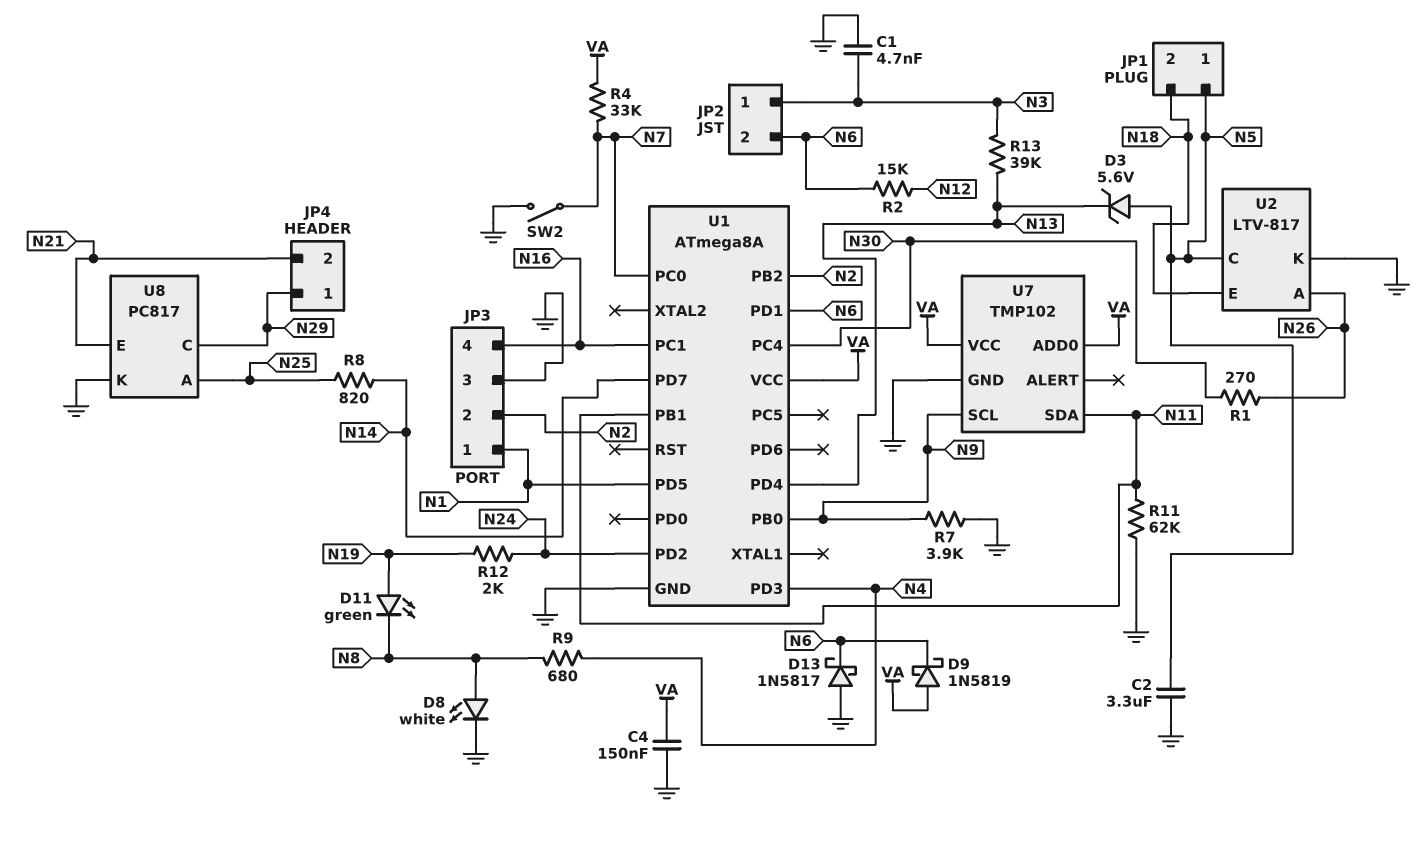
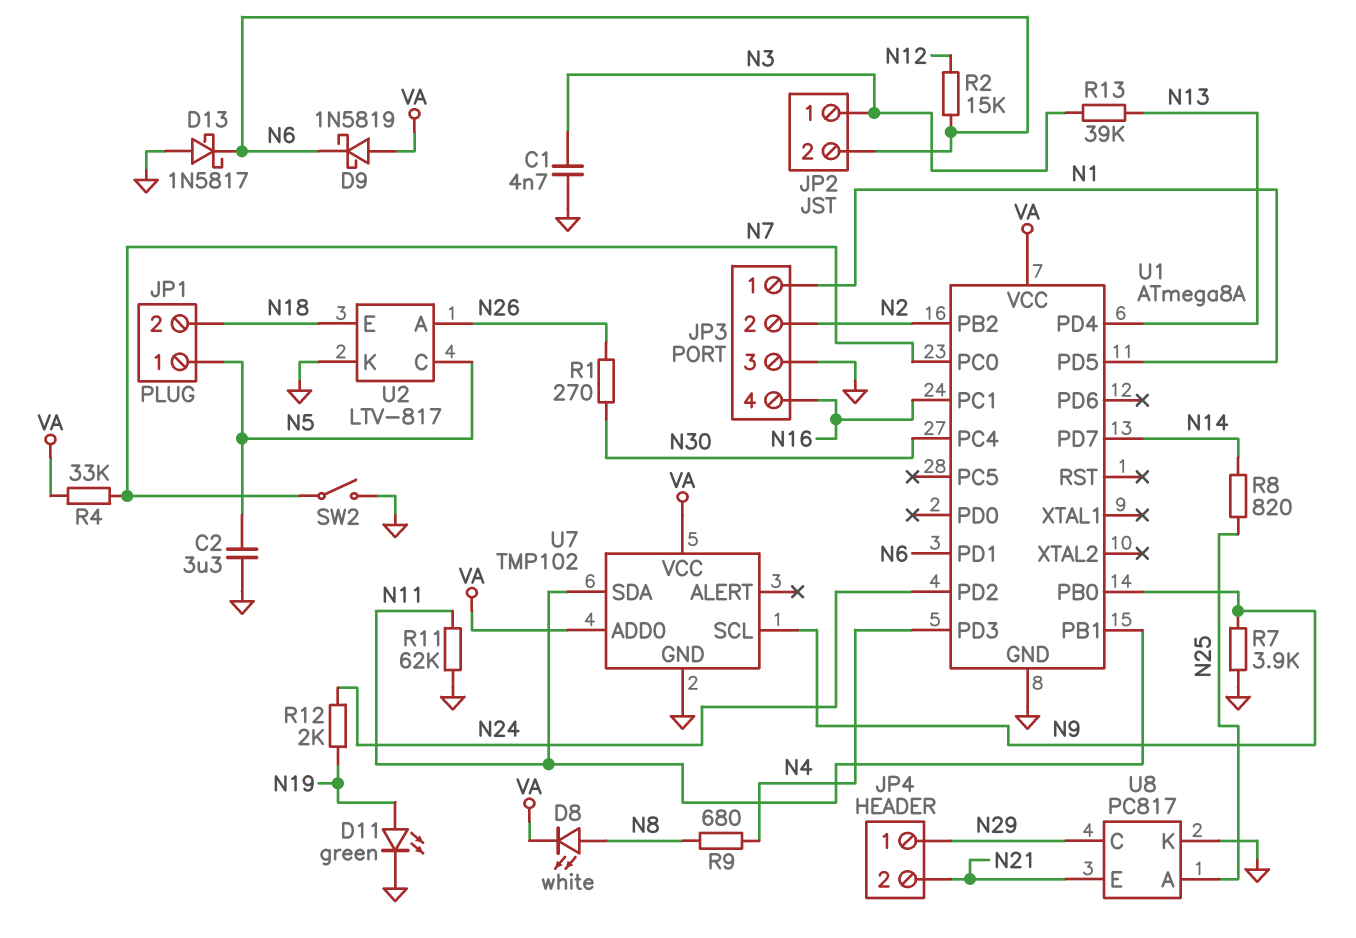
C4: 150nF (GND, VA) -> none
D3: zener 5.6V (A N5, K N13) -> none
D8: LED white (A N8, K GND) -> LED white (A N8, K VA)
D11: LED green (A N19, K N8) -> LED green (A N19, K GND)

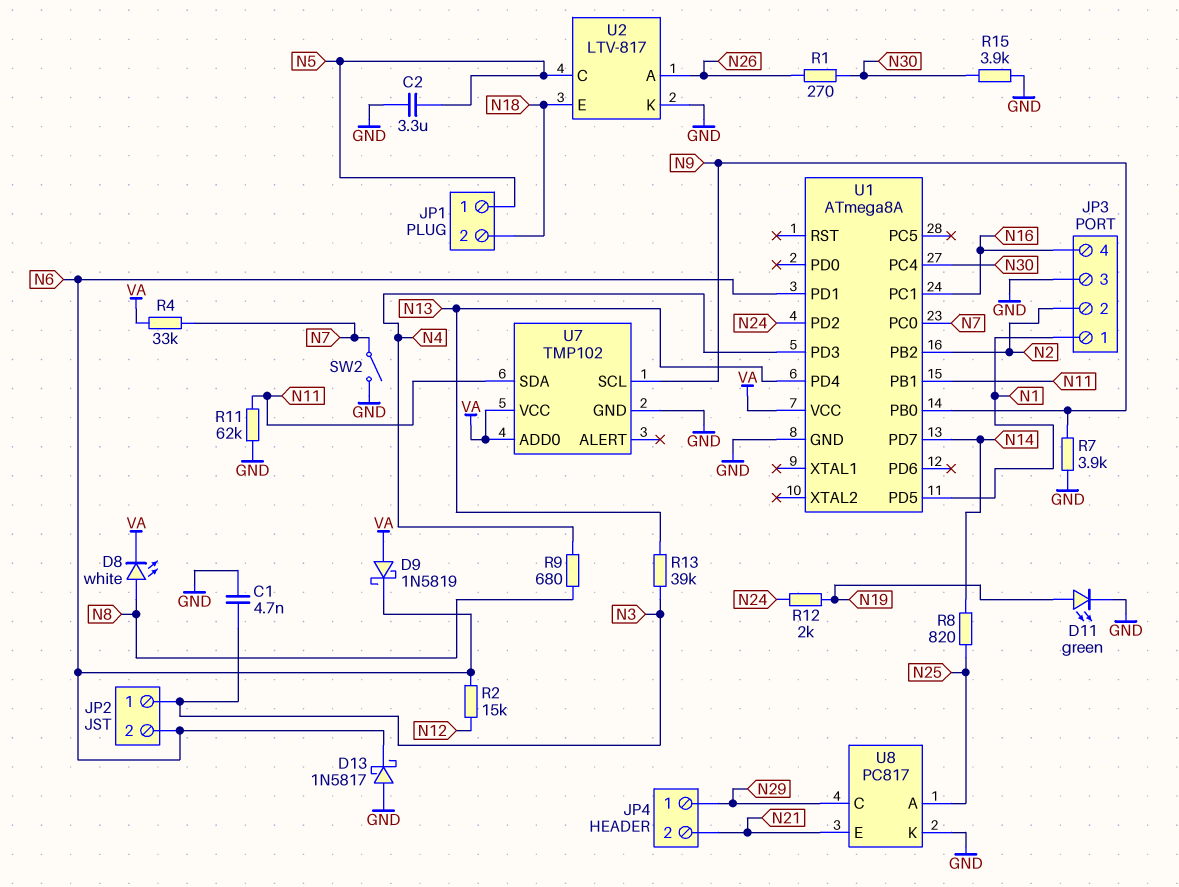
R15: none -> 3.9k (GND, N30)

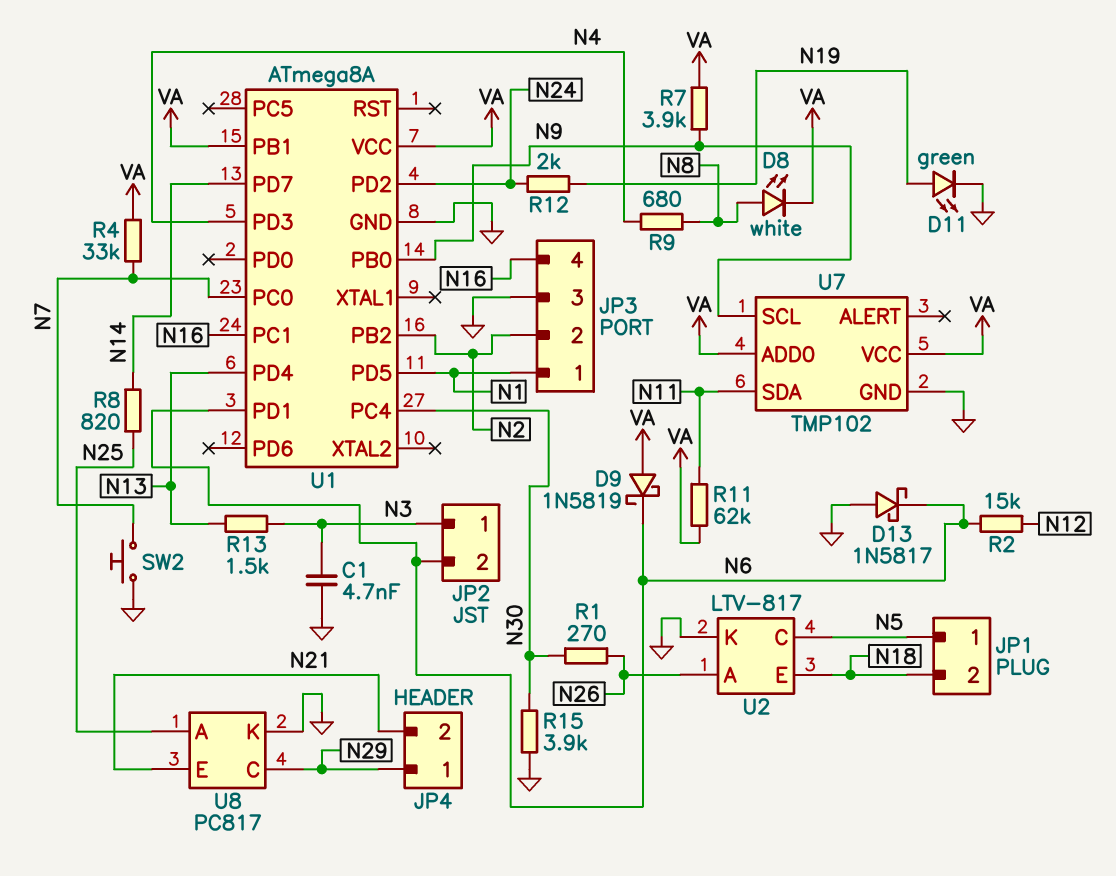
C2: 3.3uF (GND, N5) -> none
R7: 3.9k (GND, N9) -> 3.9k (N9, VA)
R11: 62k (GND, N11) -> 62k (N11, VA)
R13: 39k (N3, N13) -> 1.5k (N3, N13)
SW2: switch (GND, N7) -> button (GND, N7)
U1 pin PB1: N11 -> VA

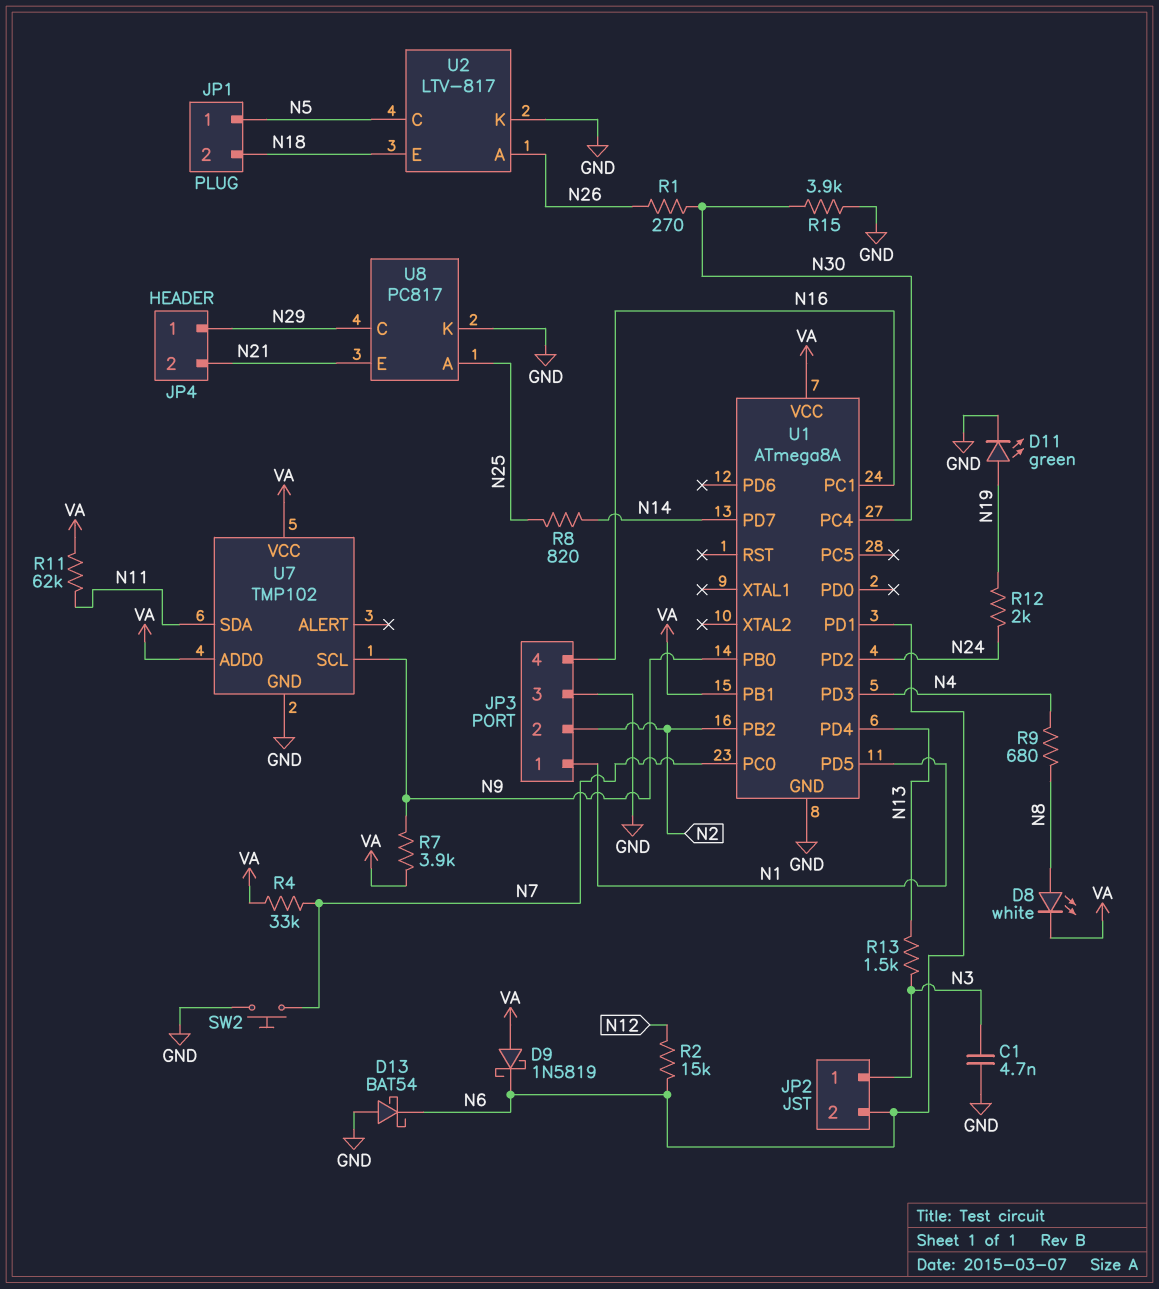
D13: schottky 1N5817 (A GND, K N6) -> schottky BAT54 (A GND, K N6)

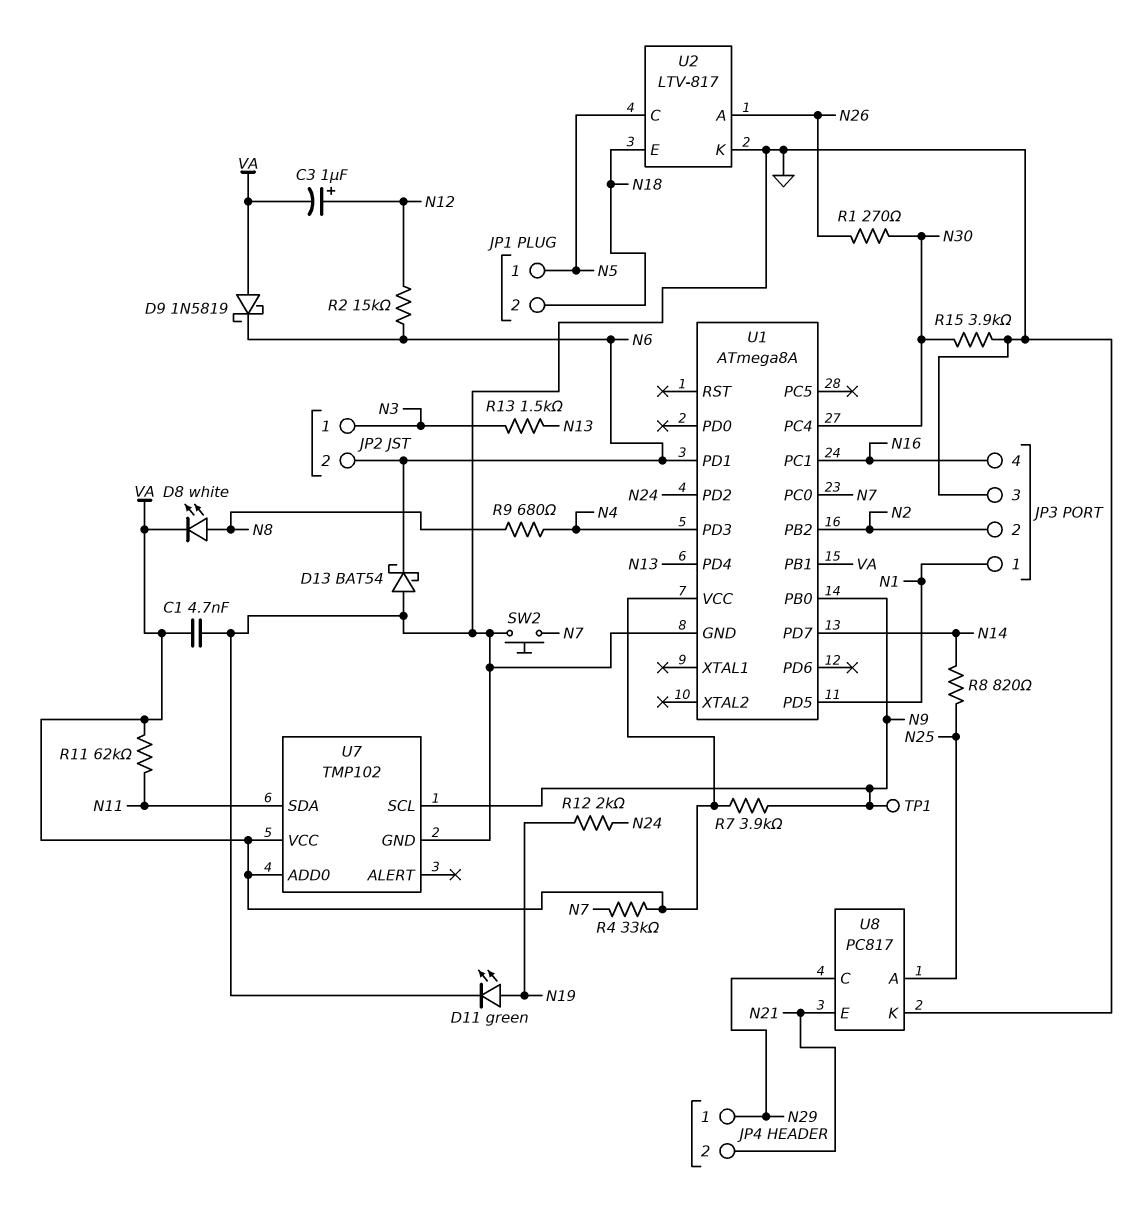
C1: 4.7nF (GND, N3) -> 4.7nF (GND, VA)
C3: none -> 1uF (plus N12, minus VA)
TP1: none -> test point (N9)

